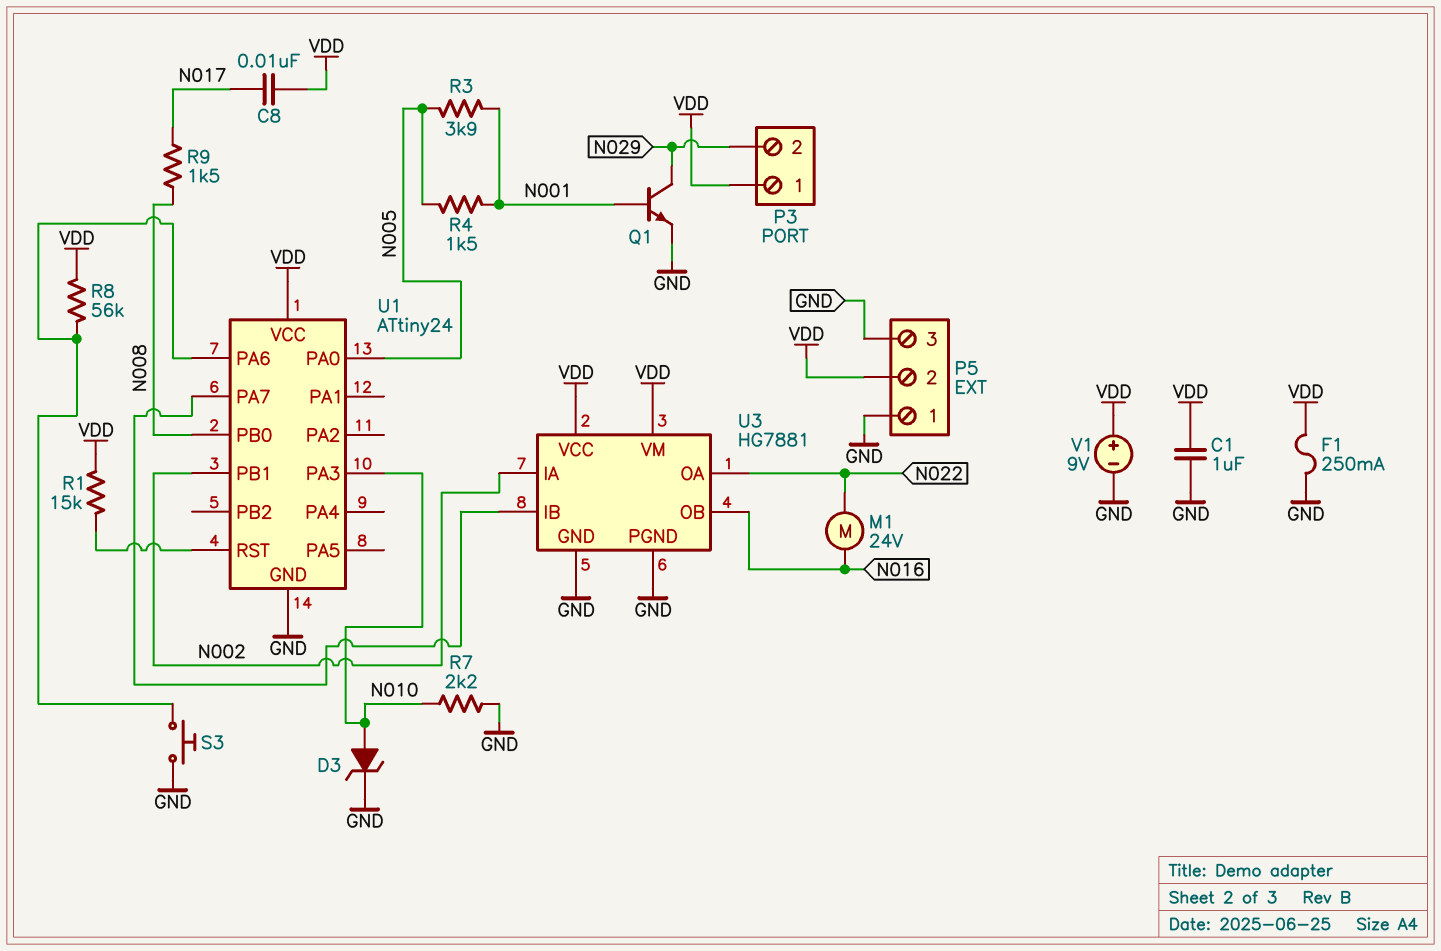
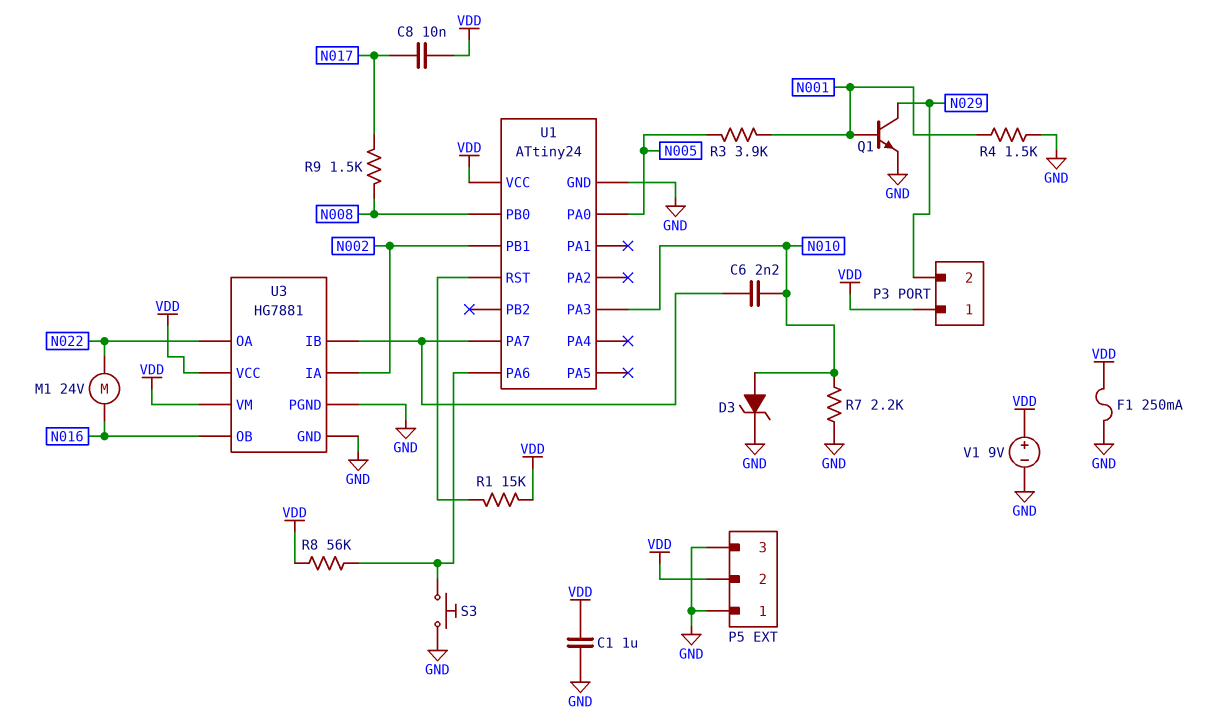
C6: none -> 2.2nF (N010, U1/PA7)
R4: 1.5k (N001, N005) -> 1.5k (GND, N001)

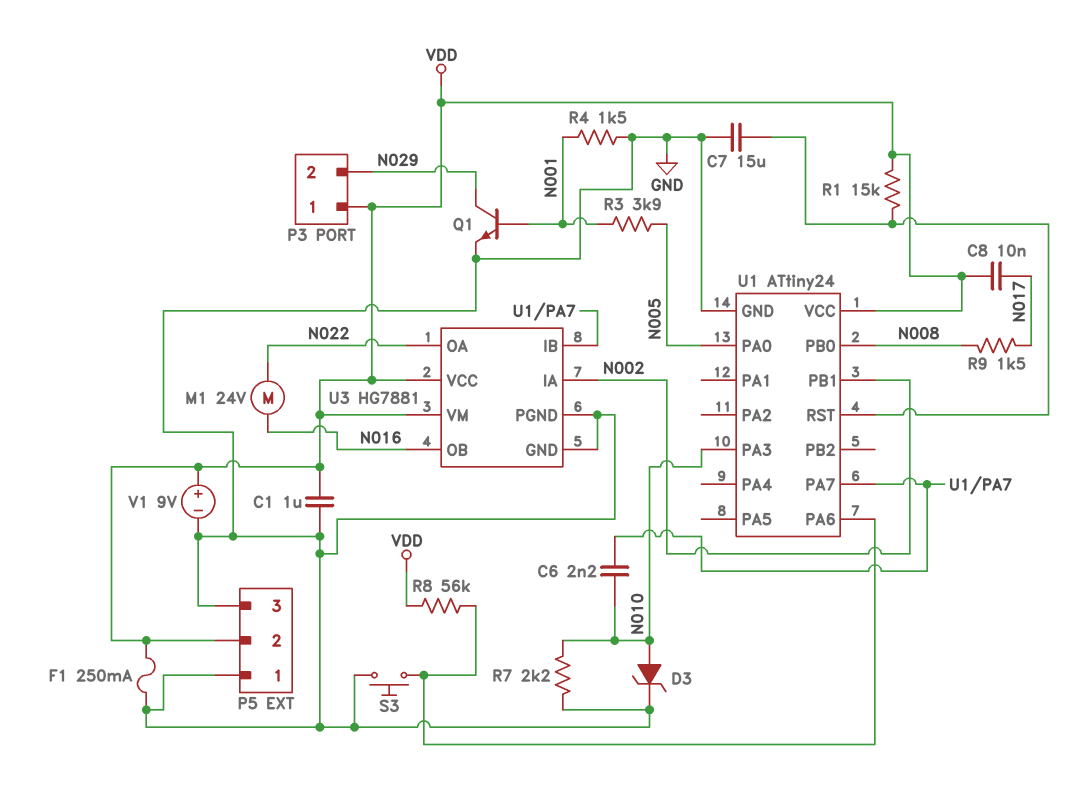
C7: none -> 15uF (GND, U1/RST)

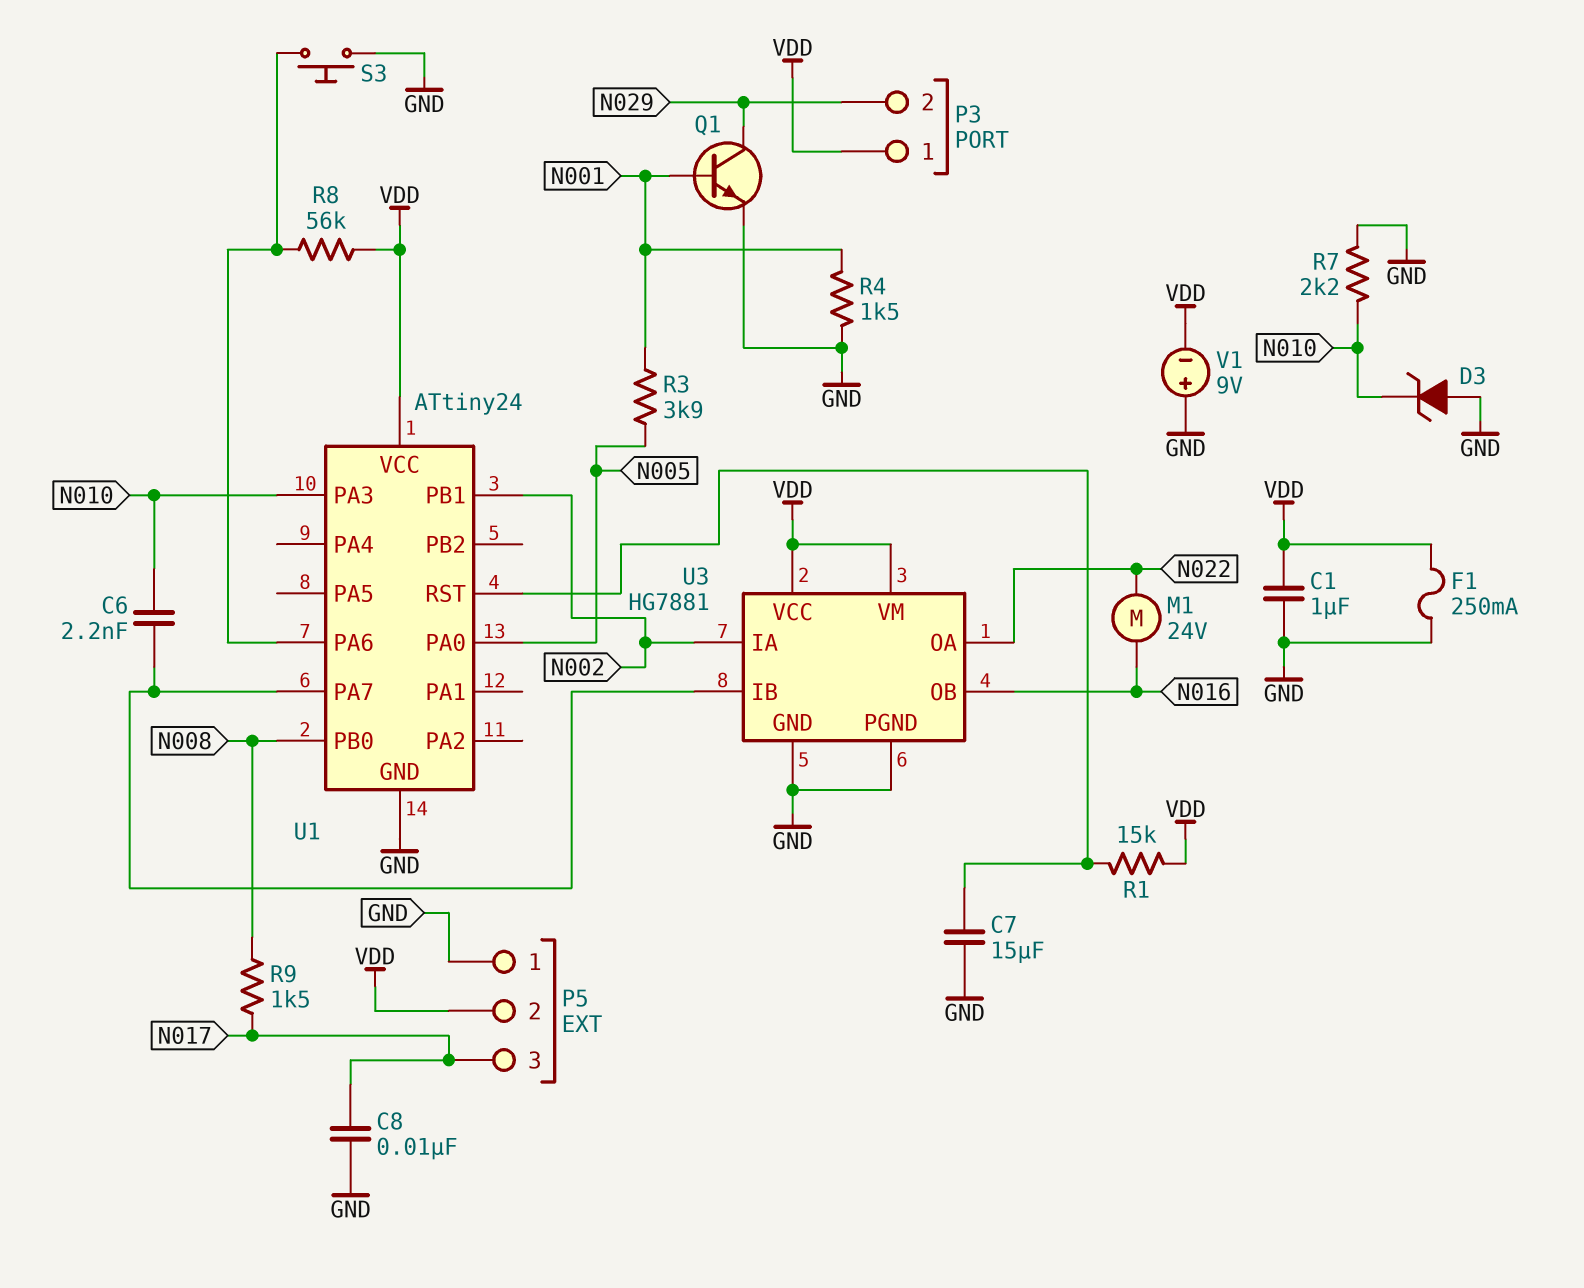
C8: 10nF (N017, VDD) -> 10nF (GND, N017)
D3: zener (A N010, K GND) -> zener (A GND, K N010)
P5 pin 3: GND -> N017
V1: 9V (plus VDD, minus GND) -> 9V (plus GND, minus VDD)

